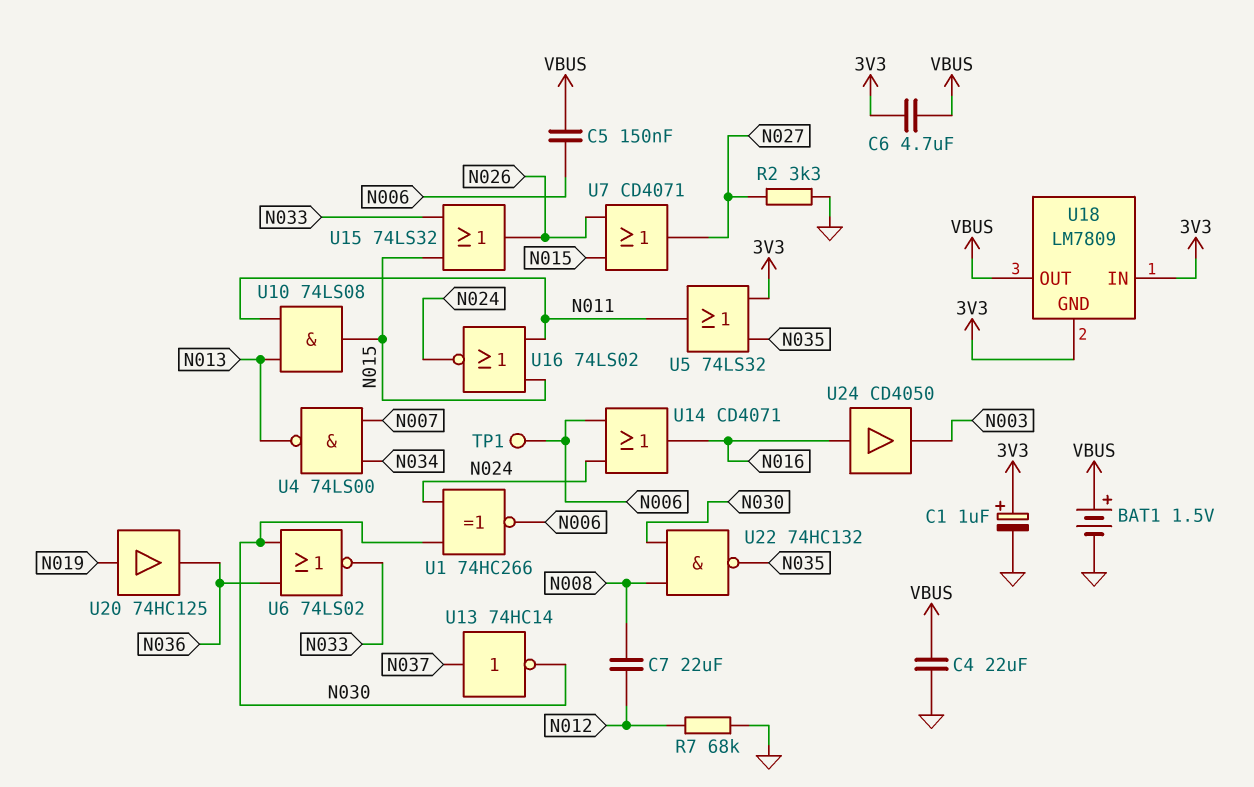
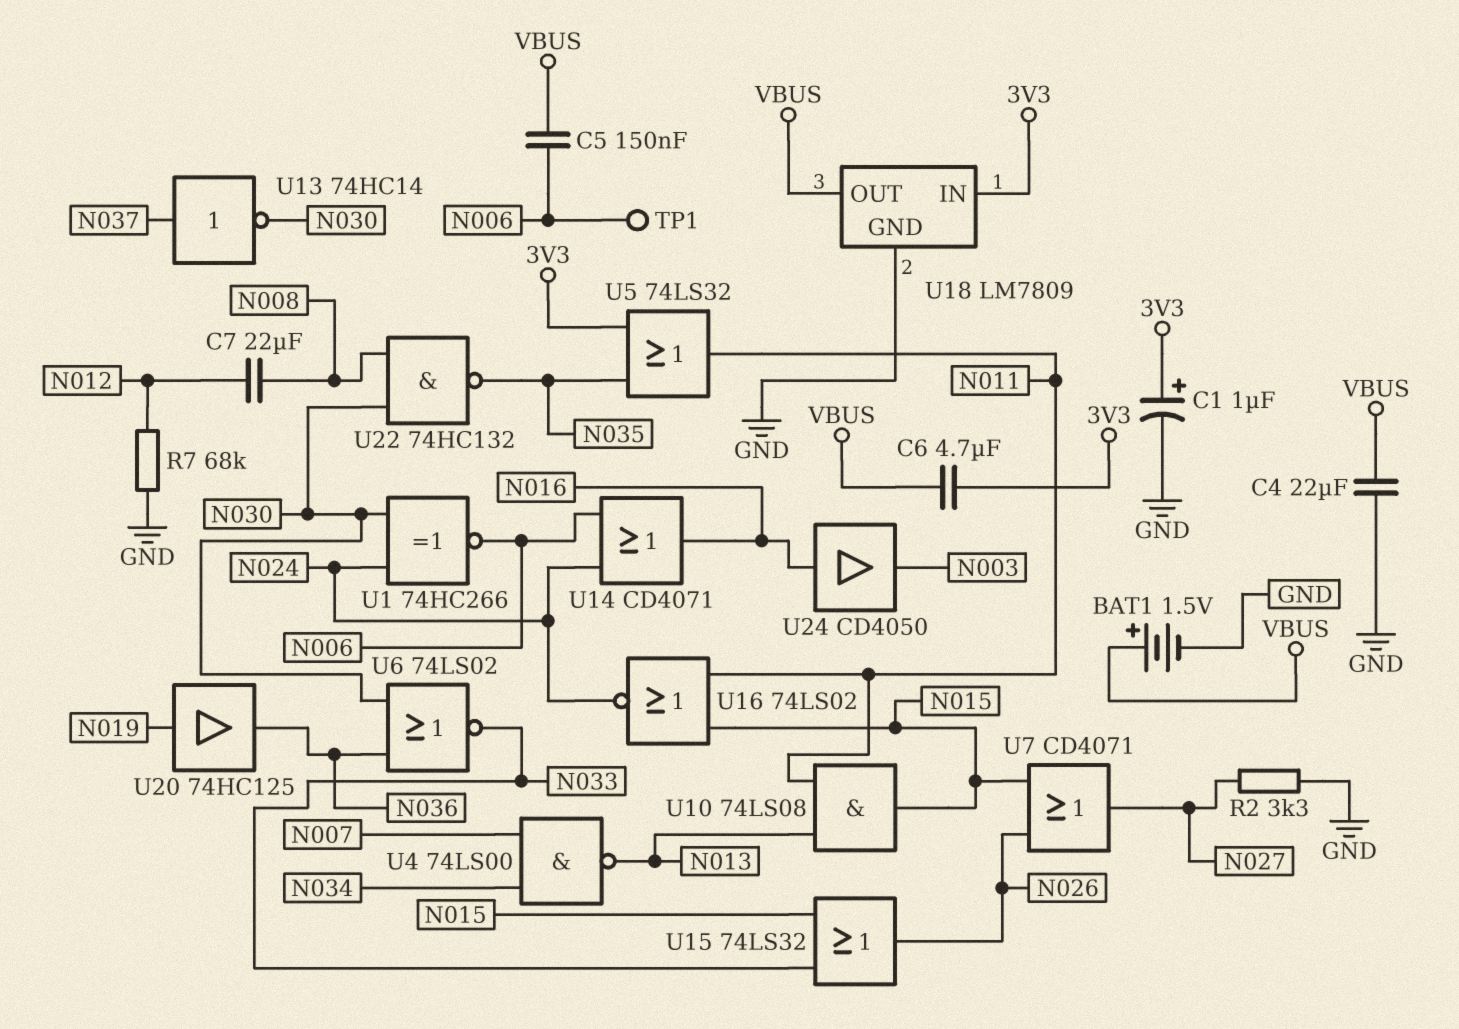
U18 pin GND: 3V3 -> GND

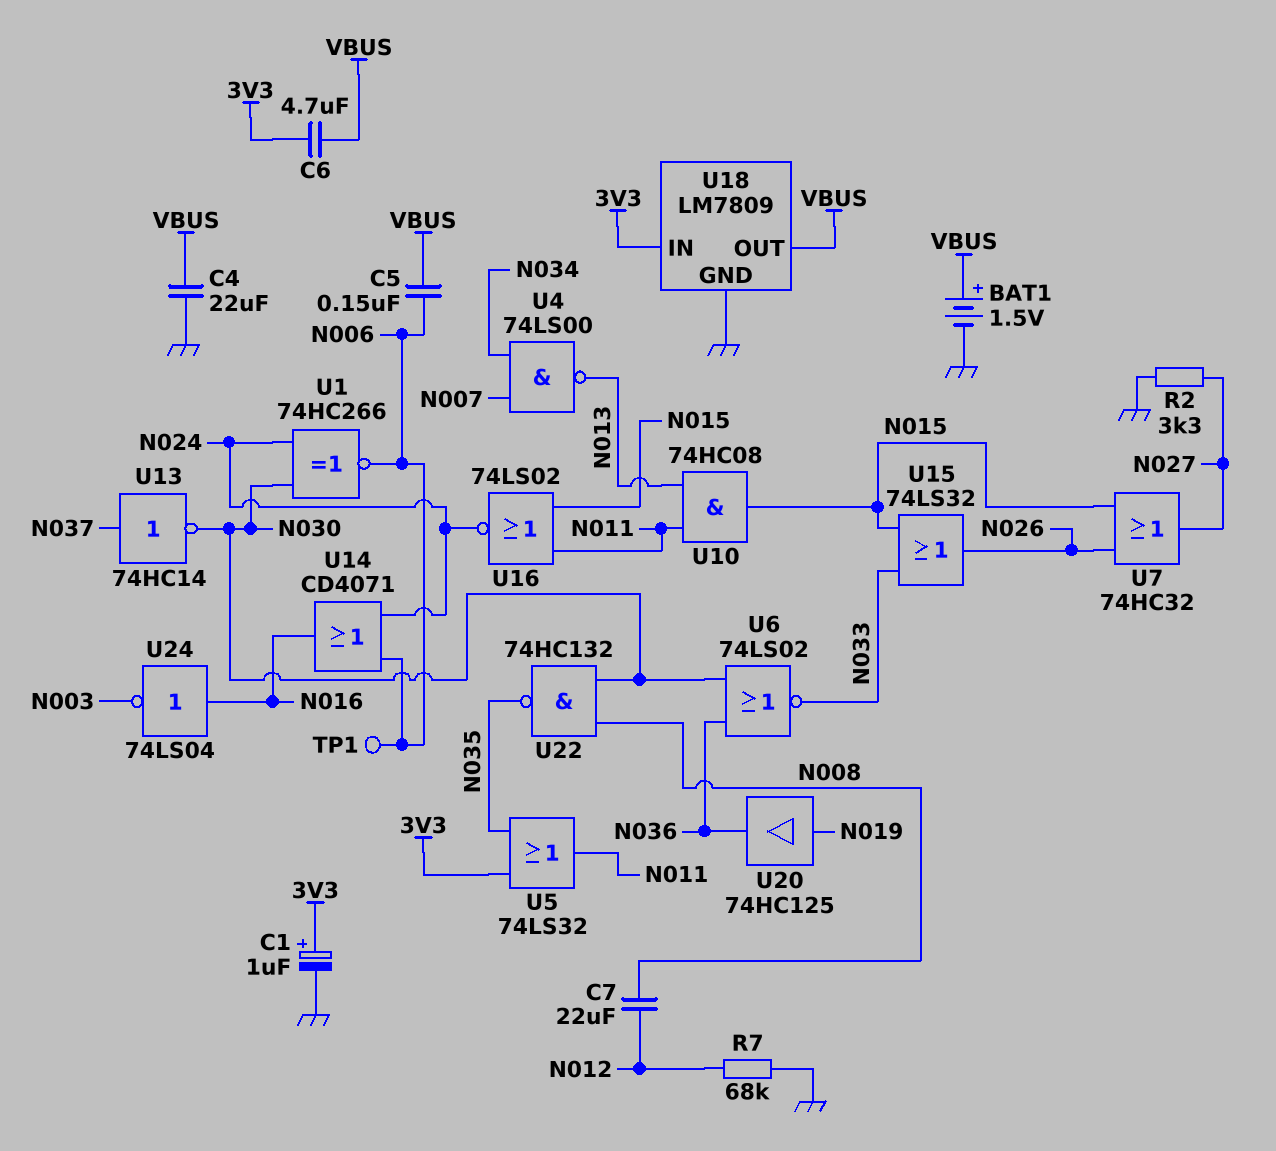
U7: OR CD4071 (in N015, in N026, out N027) -> OR 74HC32 (in N015, in N026, out N027)
U10: AND 74LS08 (in N011, in N013, out N015) -> AND 74HC08 (in N011, in N013, out N015)
U24: buffer CD4050 (in N016, out N003) -> NOT 74LS04 (in N016, out N003)

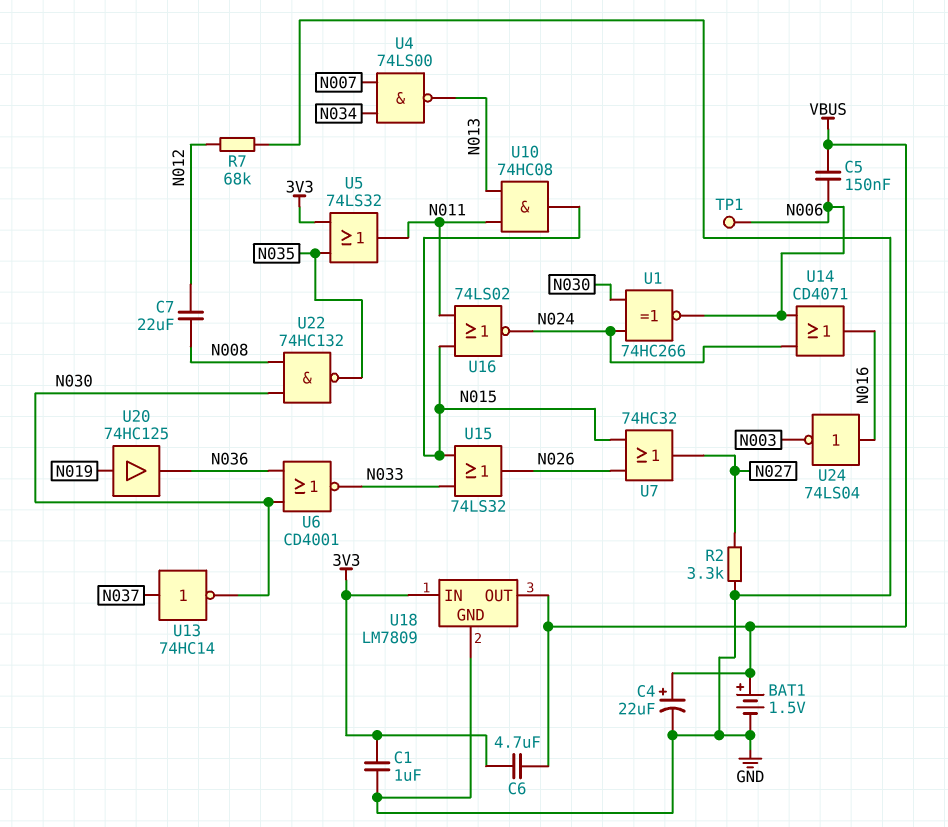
C1: 1uF (plus 3V3, minus GND) -> 1uF (3V3, GND)
C4: 22uF (GND, VBUS) -> 22uF (plus VBUS, minus GND)
U6: NOR 74LS02 (in N030, in N036, out N033) -> NOR CD4001 (in N030, in N036, out N033)

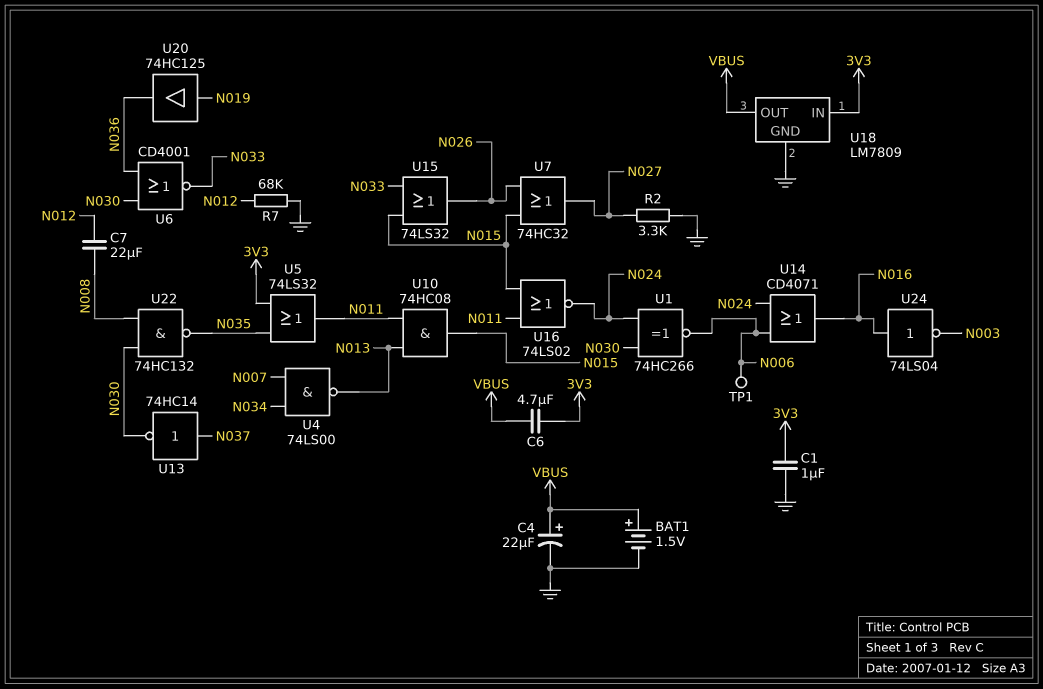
C5: 150nF (N006, VBUS) -> none

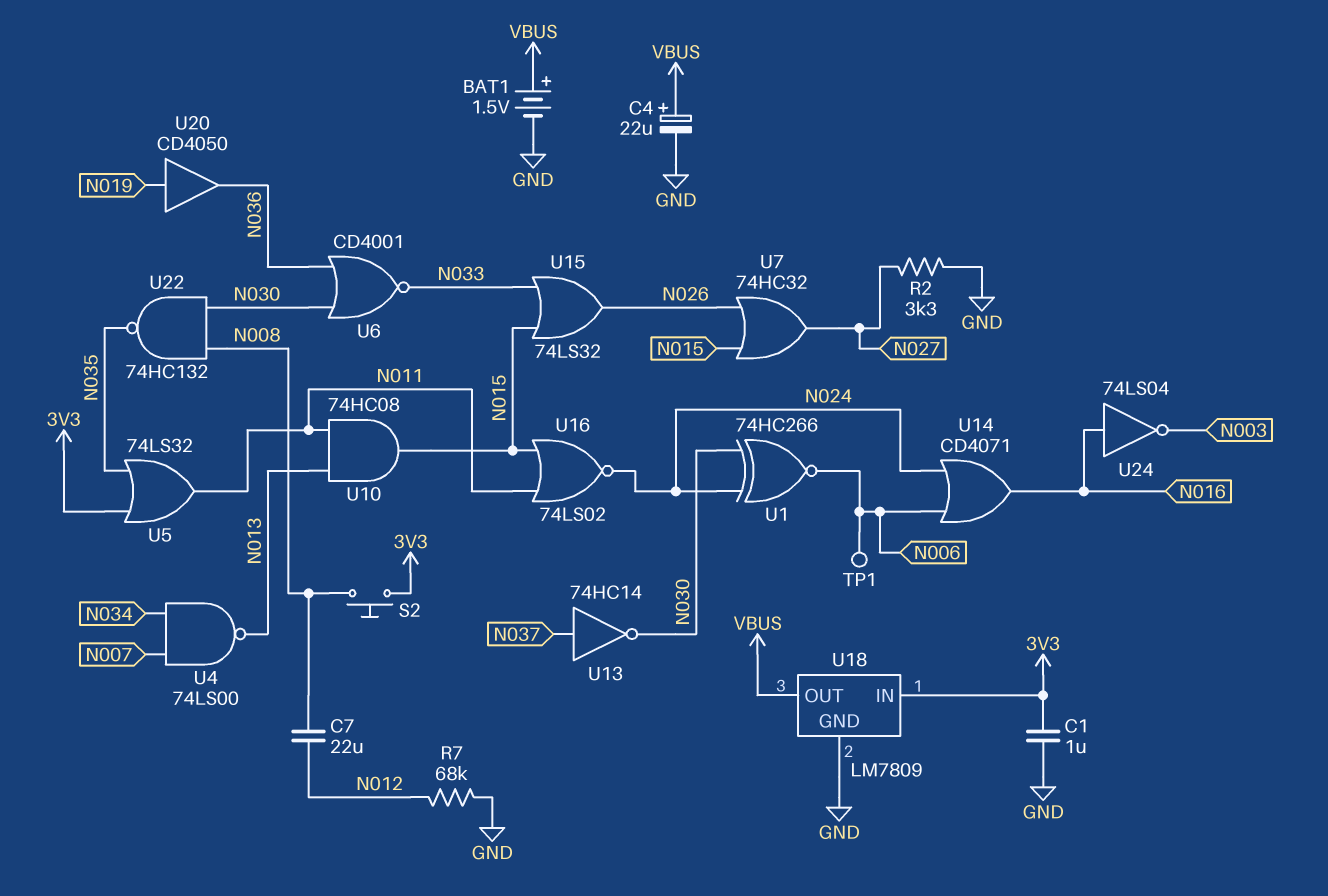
C6: 4.7uF (3V3, VBUS) -> none
S2: none -> button (3V3, N008)
U20: buffer 74HC125 (in N019, out N036) -> buffer CD4050 (in N019, out N036)

